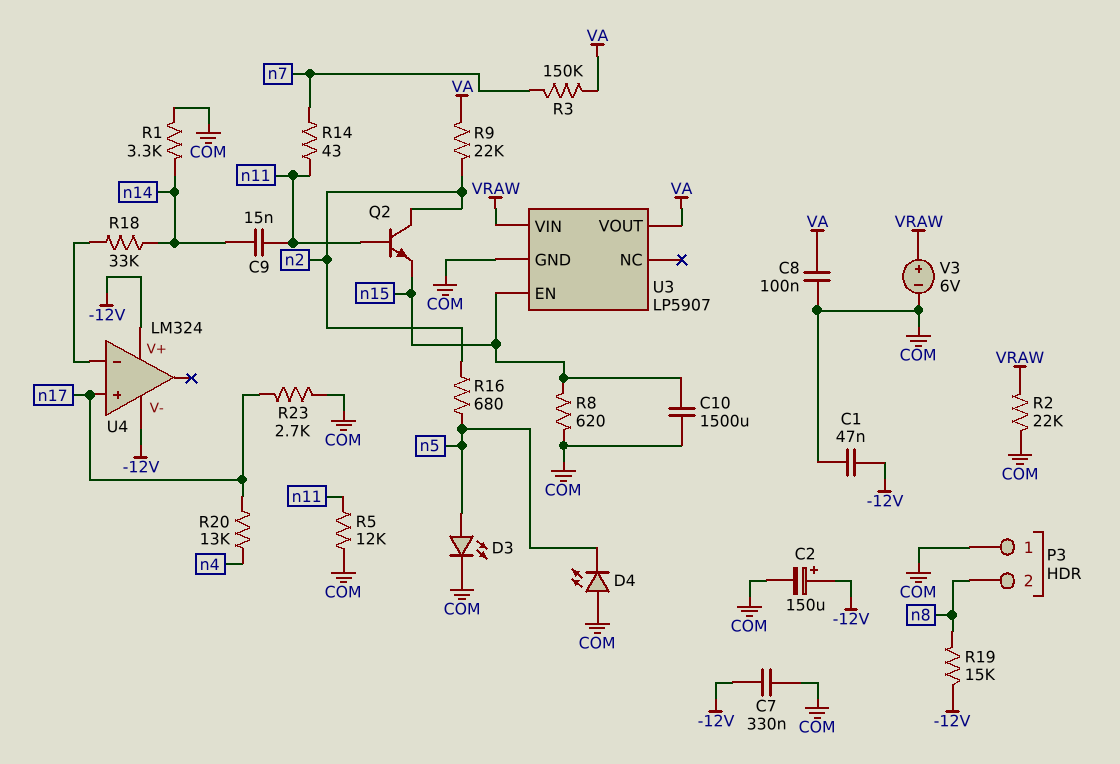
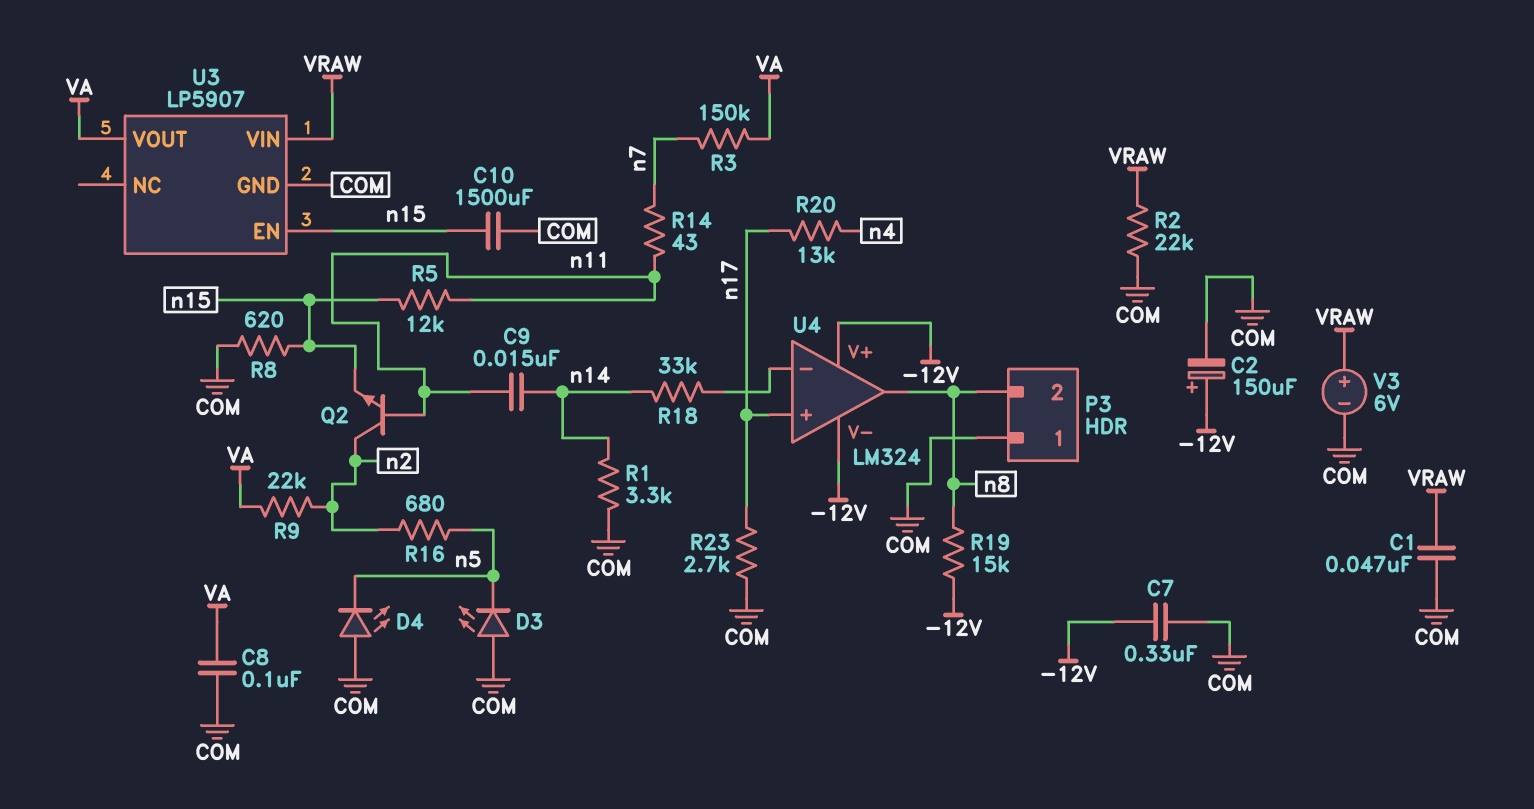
C1: 47nF (-12V, COM) -> 47nF (COM, VRAW)
D3: LED (A n5, K COM) -> LED (A COM, K n5)
R5: 12k (COM, n11) -> 12k (n11, n15)
U4 pin out: none -> n8

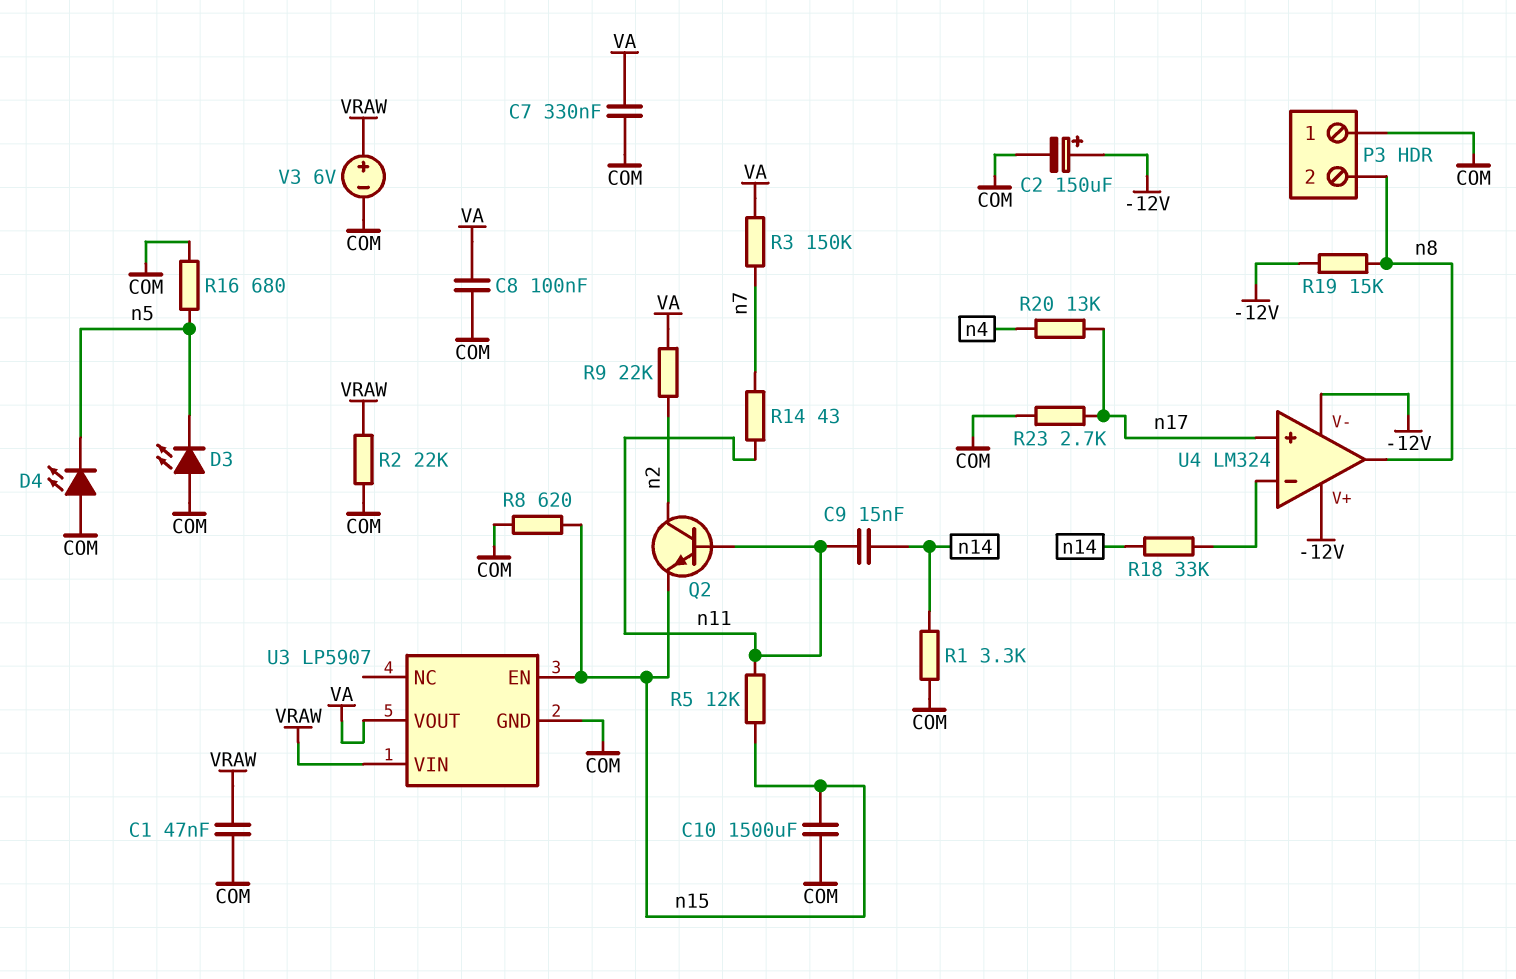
C7: 330nF (-12V, COM) -> 330nF (COM, VA)
R16: 680 (n2, n5) -> 680 (COM, n5)

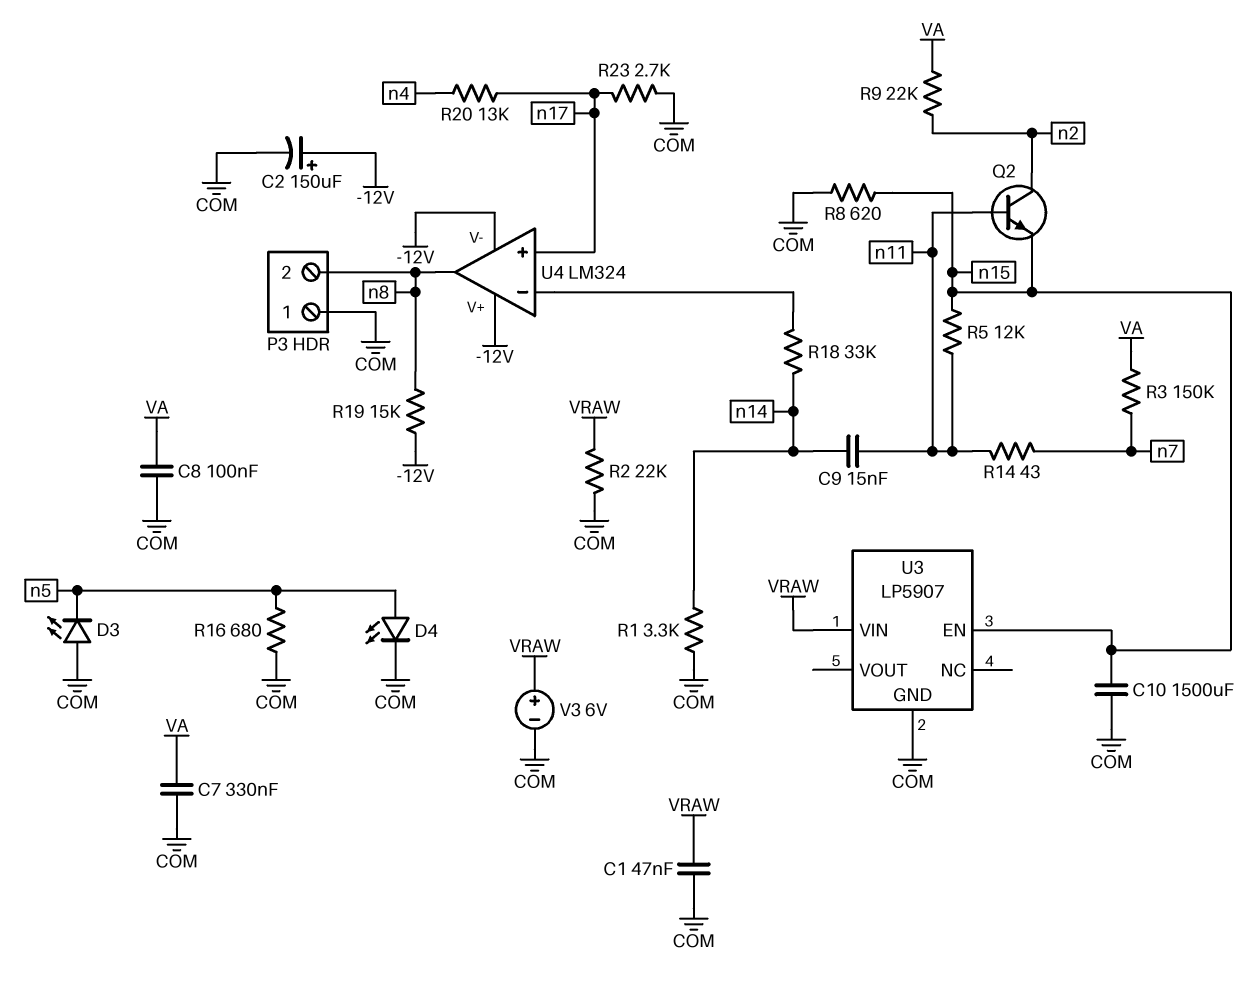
D4: LED (A COM, K n5) -> LED (A n5, K COM)
U3 pin VOUT: VA -> none

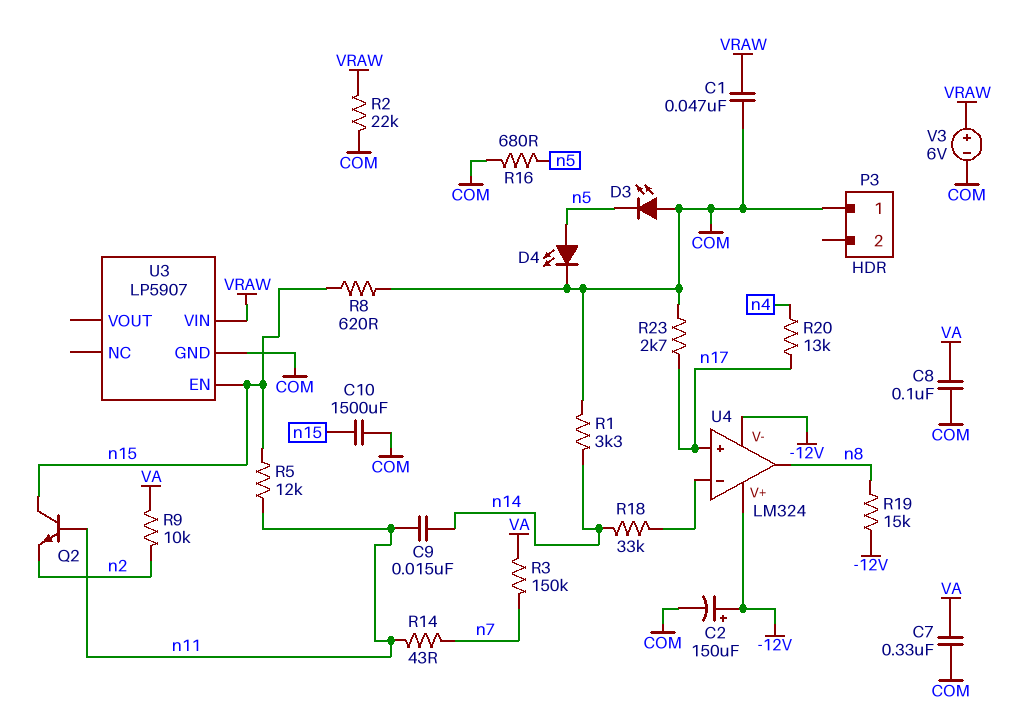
P3 pin 2: n8 -> none
Q2: NPN (B n11, C n2, E n15) -> NPN (B n11, C n15, E n2)
R9: 22k (VA, n2) -> 10k (VA, n2)

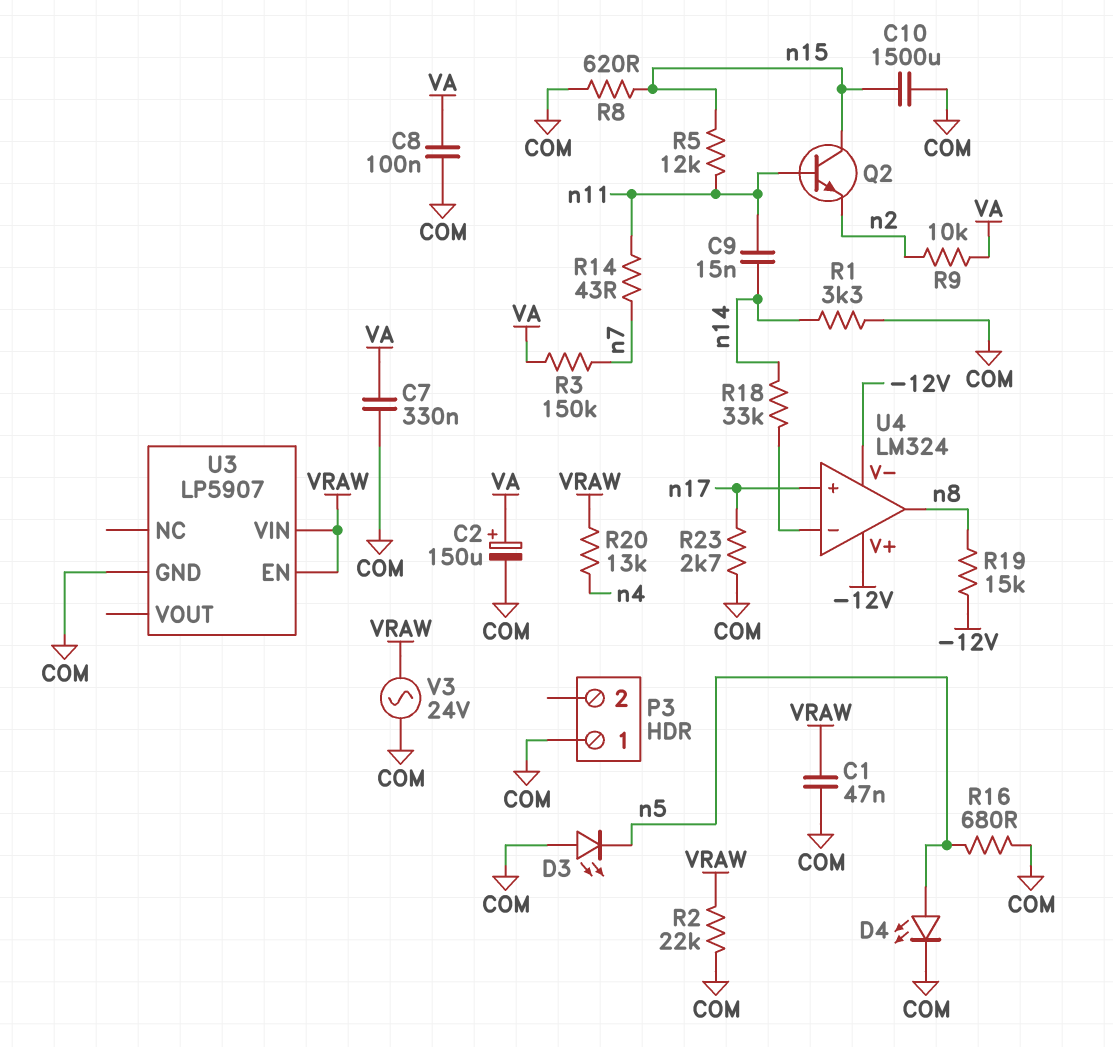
C2: 150uF (plus -12V, minus COM) -> 150uF (plus VA, minus COM)
R20: 13k (n4, n17) -> 13k (VRAW, n4)
U3 pin EN: n15 -> VRAW
V3: 6V (plus VRAW, minus COM) -> AC 24V (COM, VRAW)

